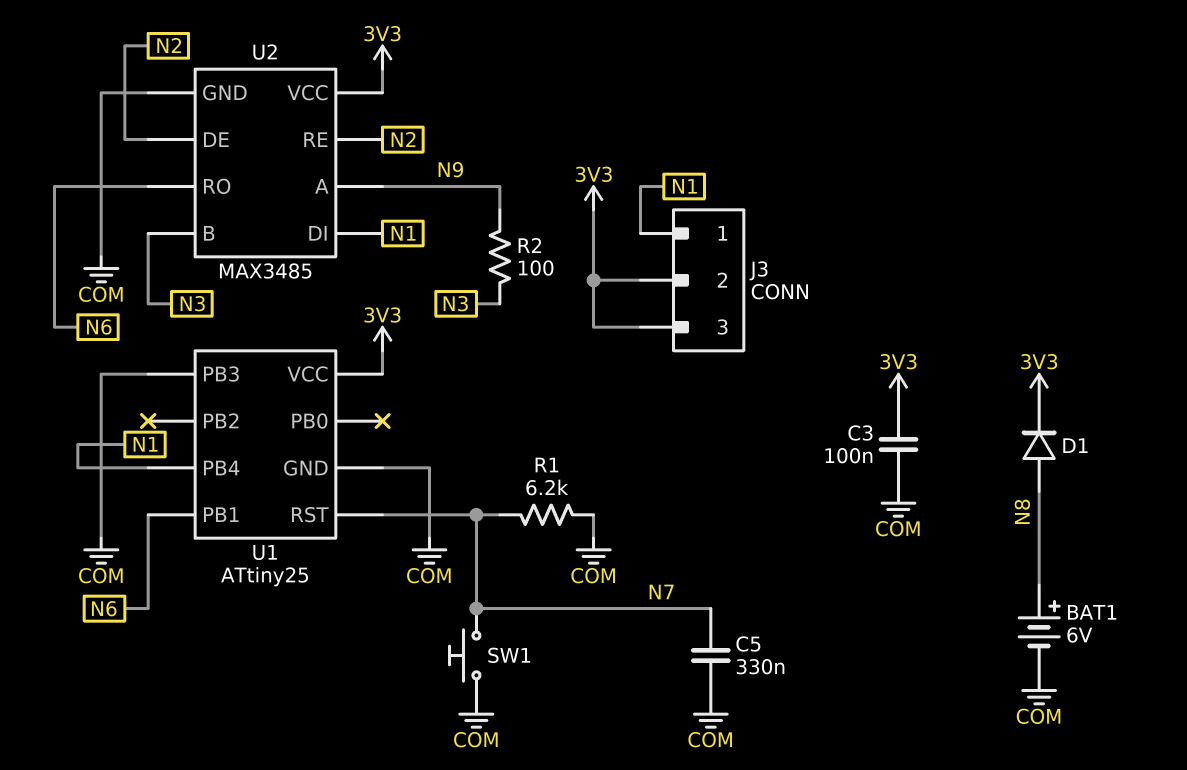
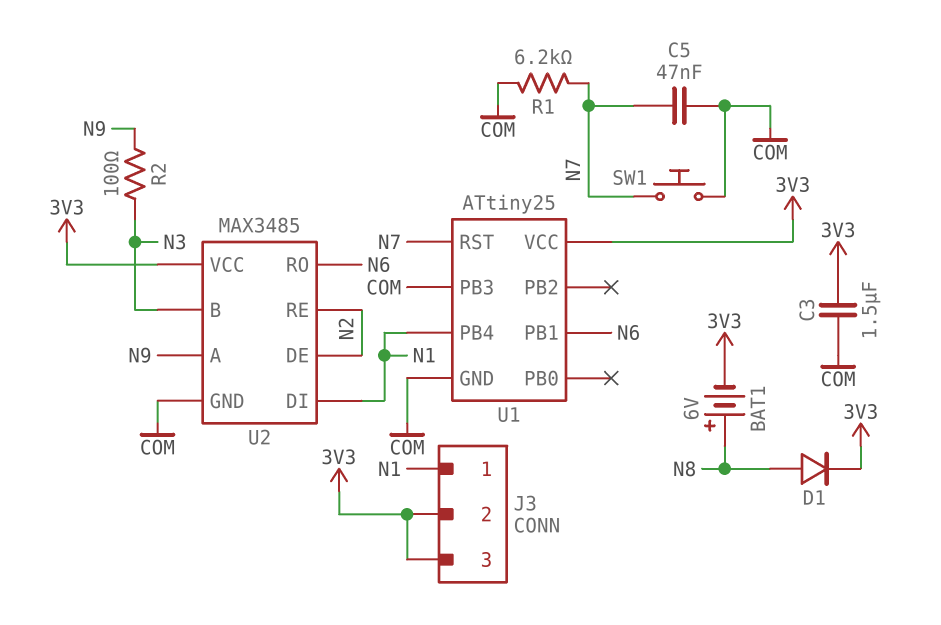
BAT1: 6V (plus N8, minus COM) -> 6V (plus N8, minus 3V3)
C3: 100nF (3V3, COM) -> 1.5uF (3V3, COM)
C5: 330nF (COM, N7) -> 47nF (COM, N7)

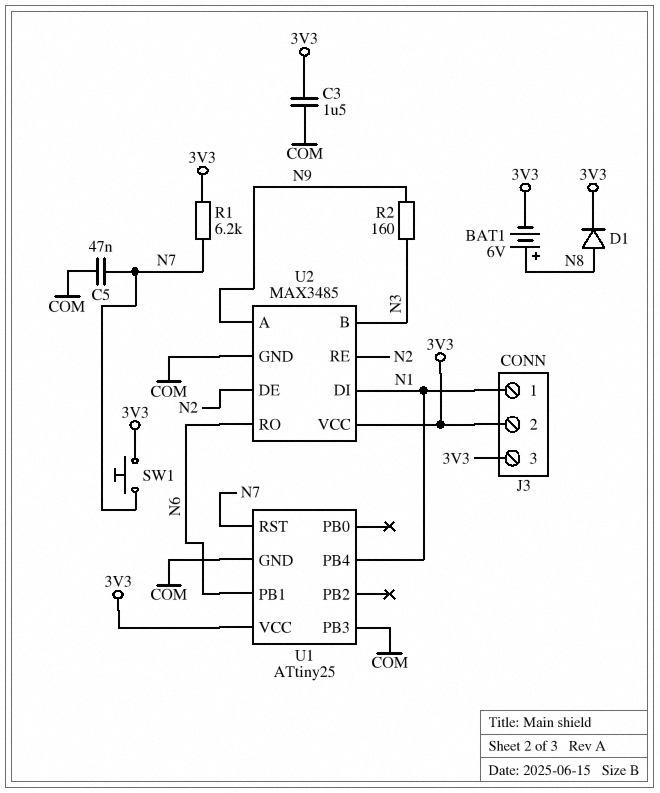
R1: 6.2k (COM, N7) -> 6.2k (3V3, N7)
R2: 100 (N3, N9) -> 160 (N3, N9)
SW1: button (COM, N7) -> button (3V3, N7)

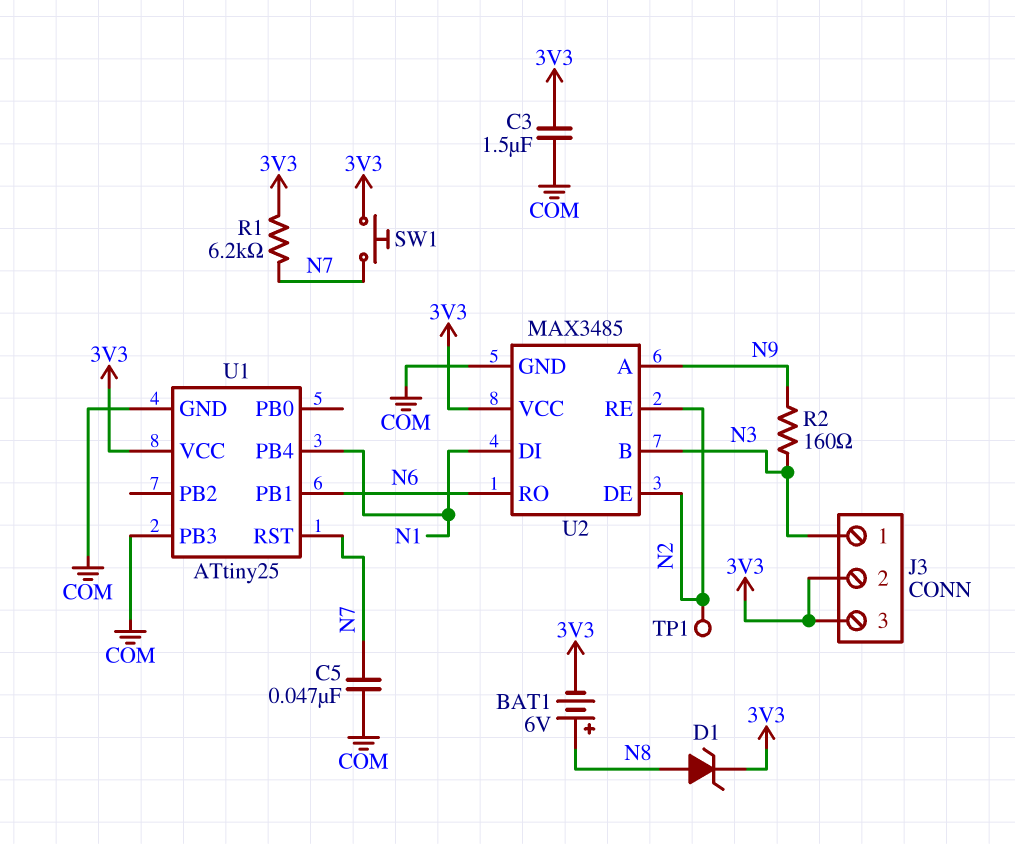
D1: diode (A N8, K 3V3) -> zener (A N8, K 3V3)
J3 pin 1: N1 -> N3
TP1: none -> test point (N2)

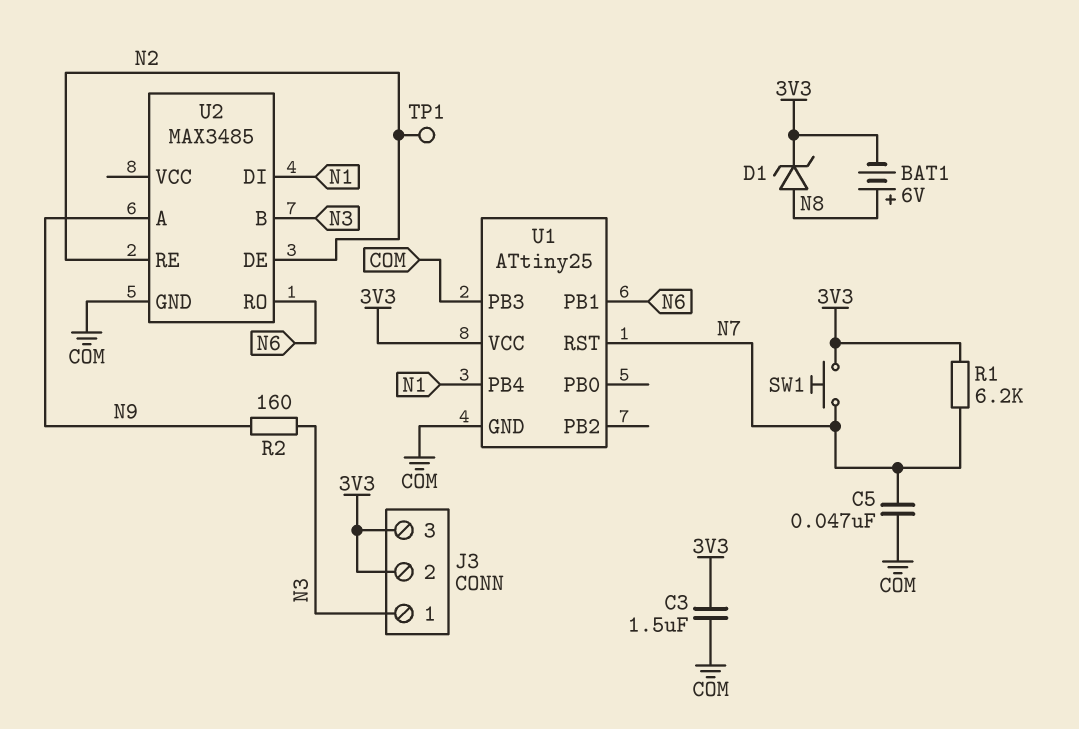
U2 pin VCC: 3V3 -> none

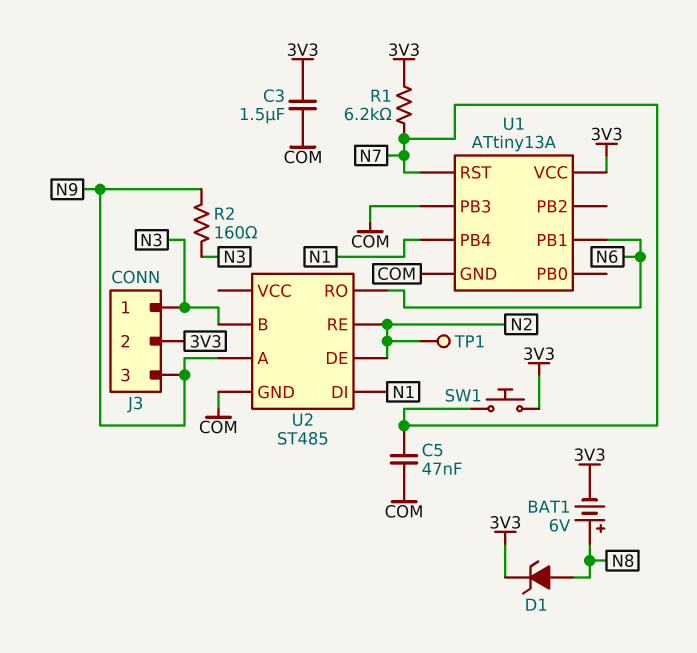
J3 pin 3: 3V3 -> N9
U1: ATtiny25 -> ATtiny13A
U2: MAX3485 -> ST485

